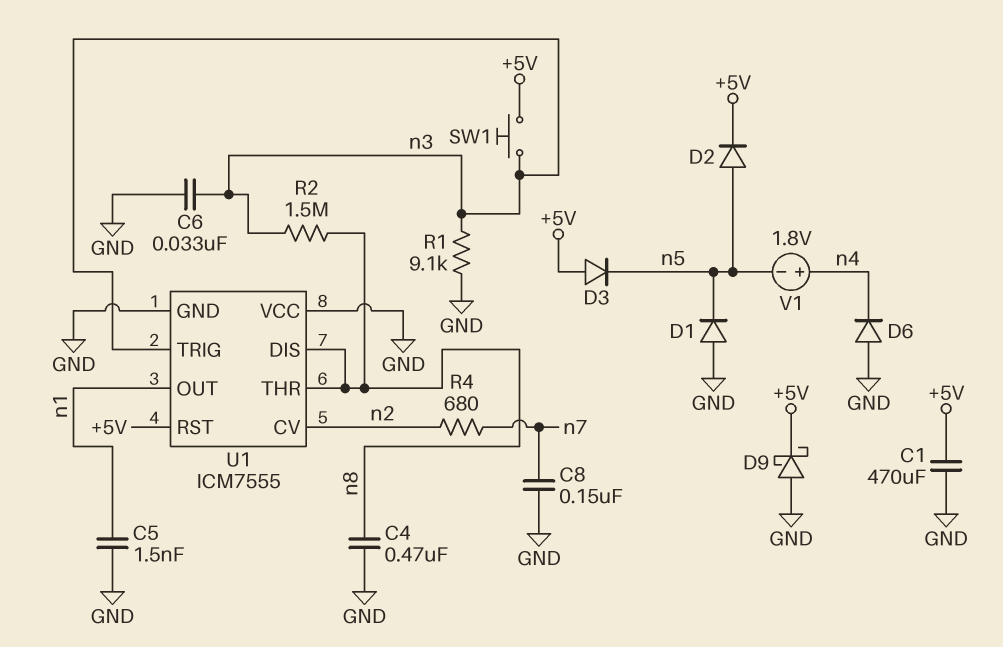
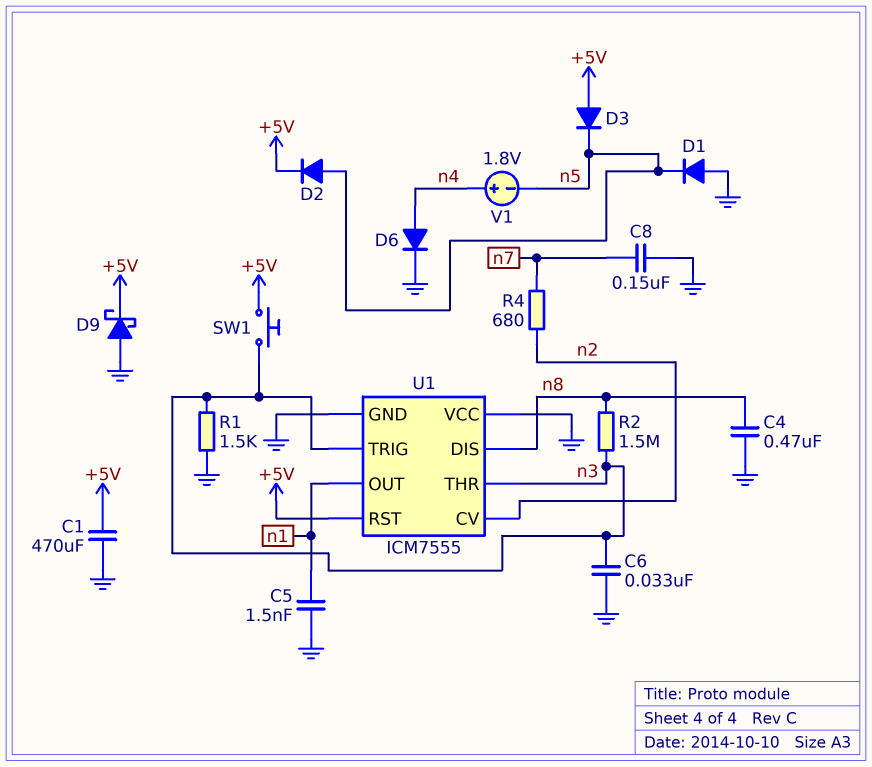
D6: diode (A GND, K n4) -> diode (A n4, K GND)
R1: 9.1k (GND, n3) -> 1.5k (GND, n3)
U1 pin THR: n8 -> n3

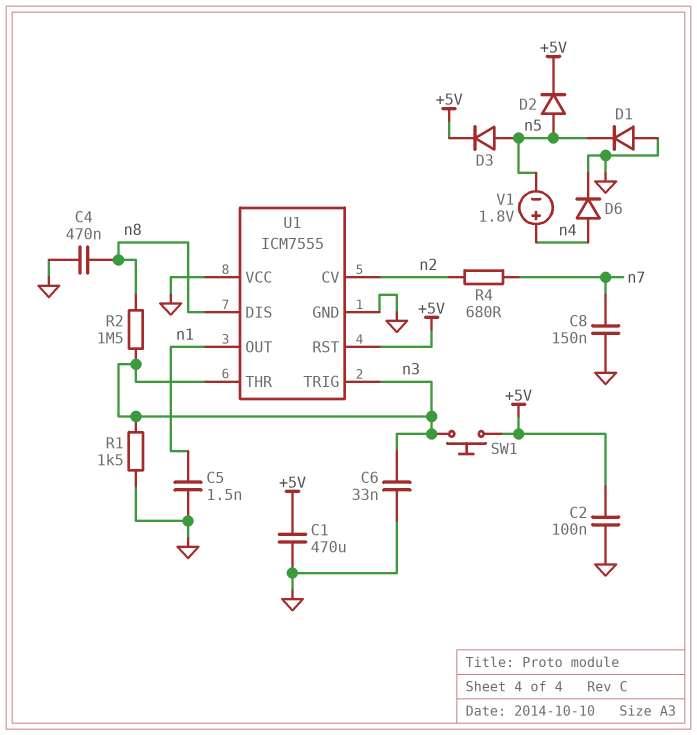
C2: none -> 100nF (+5V, GND)
D3: diode (A +5V, K n5) -> diode (A n5, K +5V)
D9: schottky (A GND, K +5V) -> none

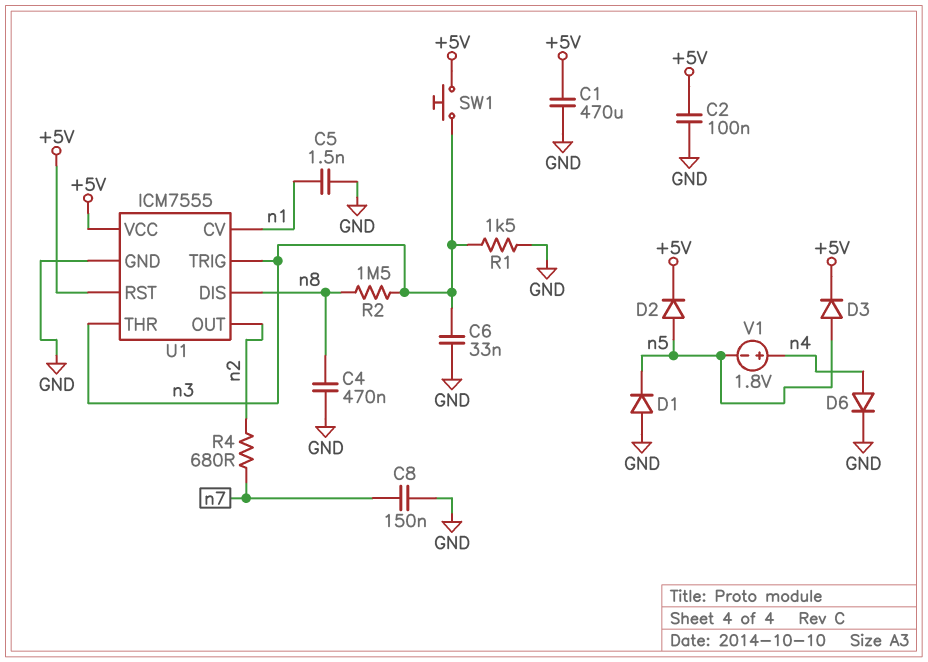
U1 pin CV: n2 -> n1
U1 pin OUT: n1 -> n2
U1 pin VCC: GND -> +5V

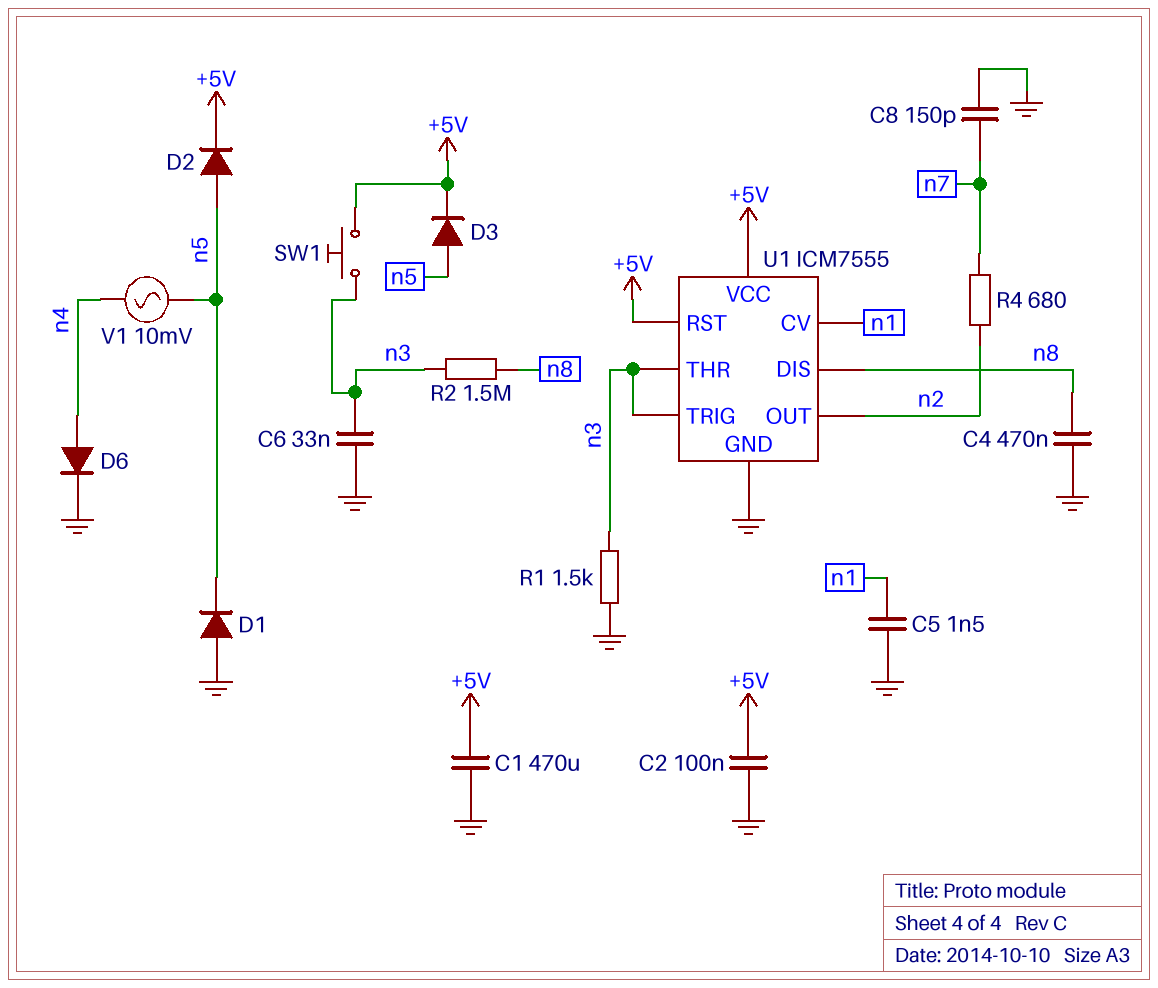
C8: 150nF (GND, n7) -> 150pF (GND, n7)
V1: 1.8V (plus n4, minus n5) -> AC 10mV (n4, n5)

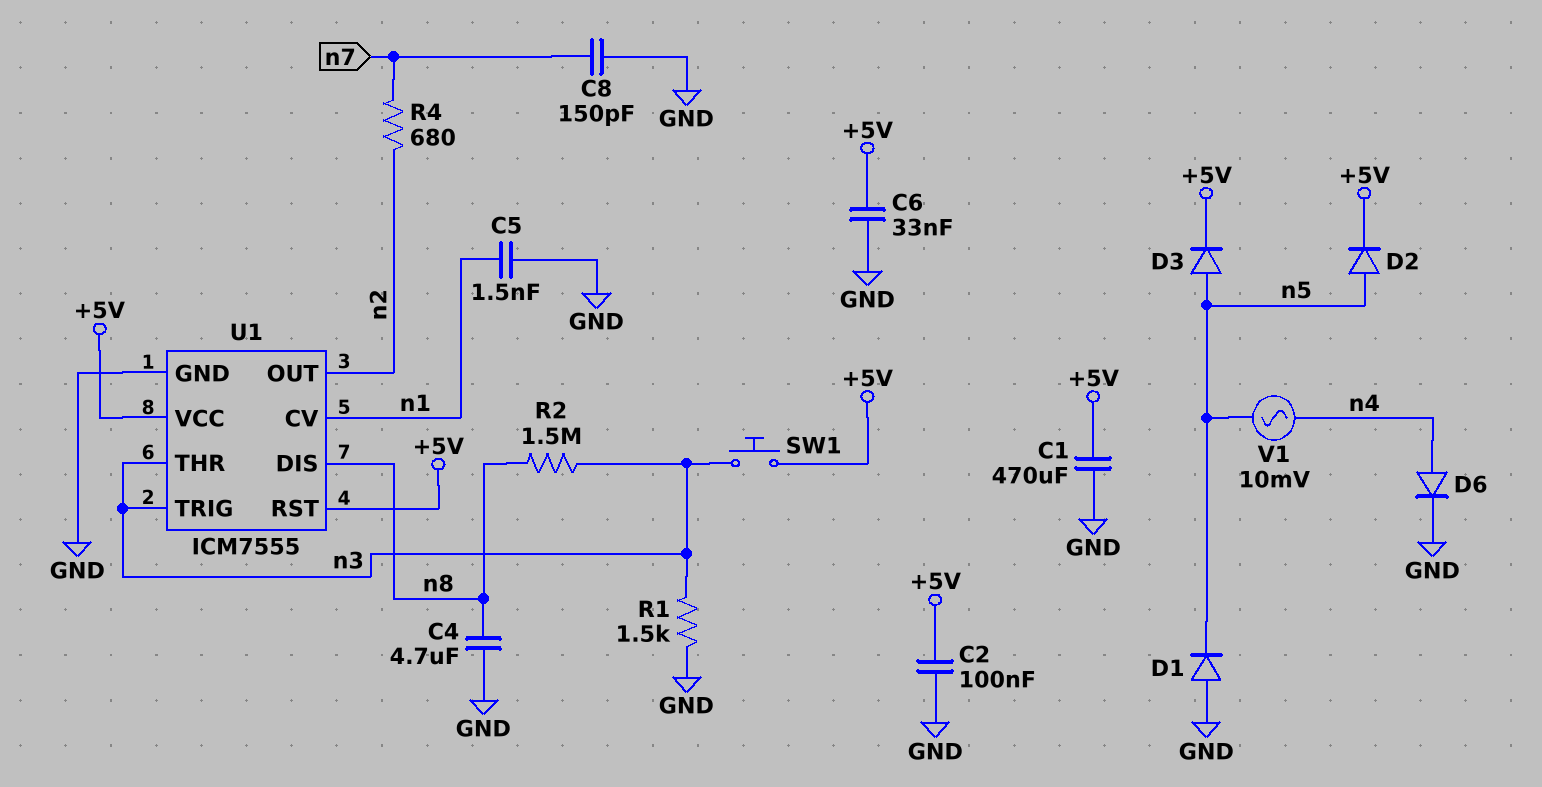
C4: 470nF (GND, n8) -> 4.7uF (GND, n8)
C6: 33nF (GND, n3) -> 33nF (+5V, GND)

